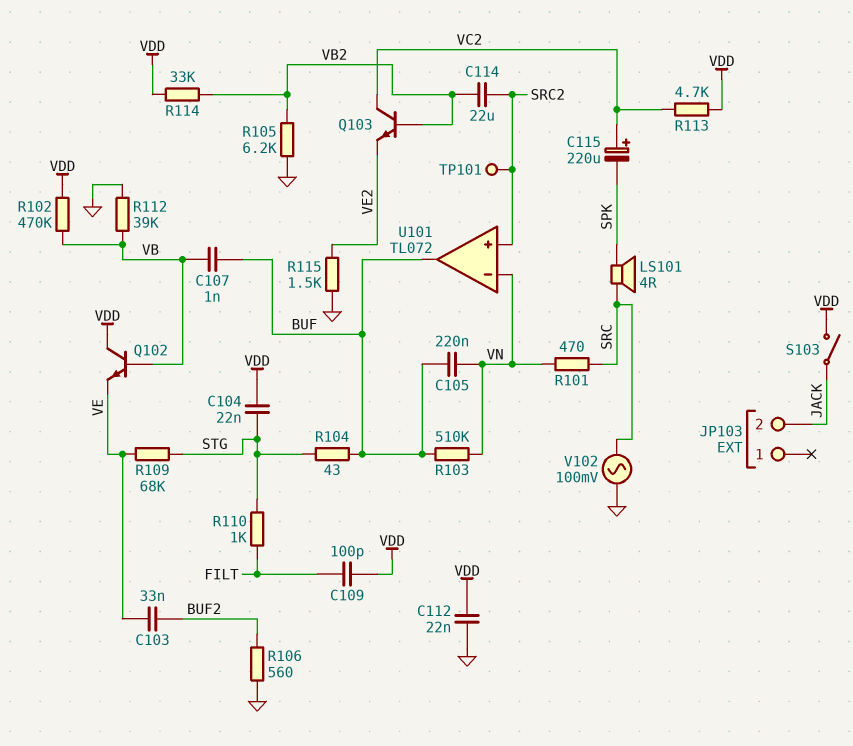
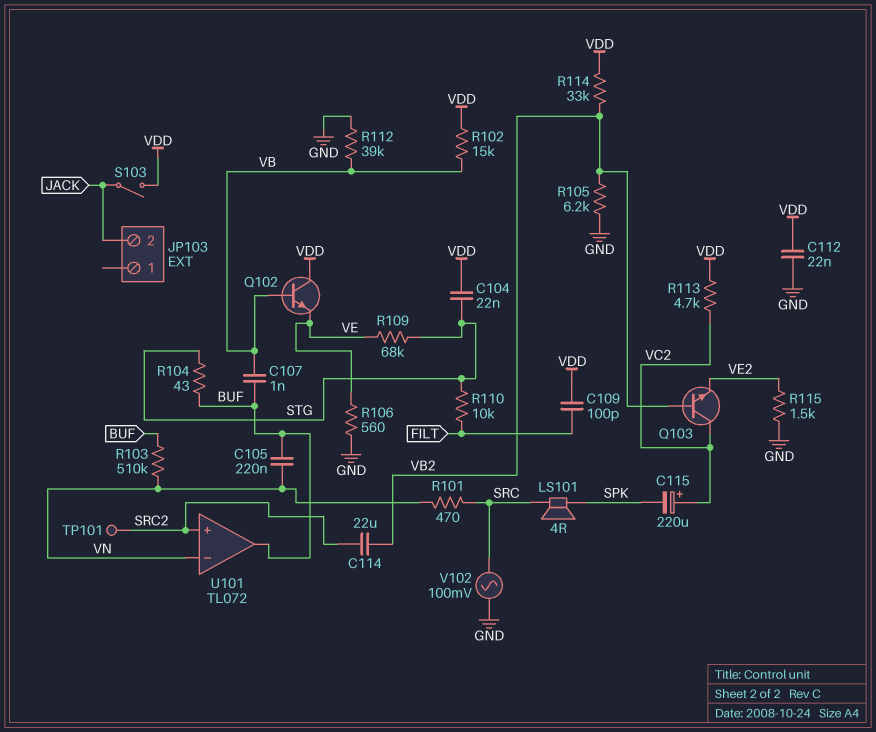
C103: 33nF (BUF2, VE) -> none
R102: 470k (VB, VDD) -> 15k (VB, VDD)
R106: 560 (BUF2, GND) -> 560 (GND, VE)
R110: 1k (FILT, STG) -> 10k (FILT, STG)

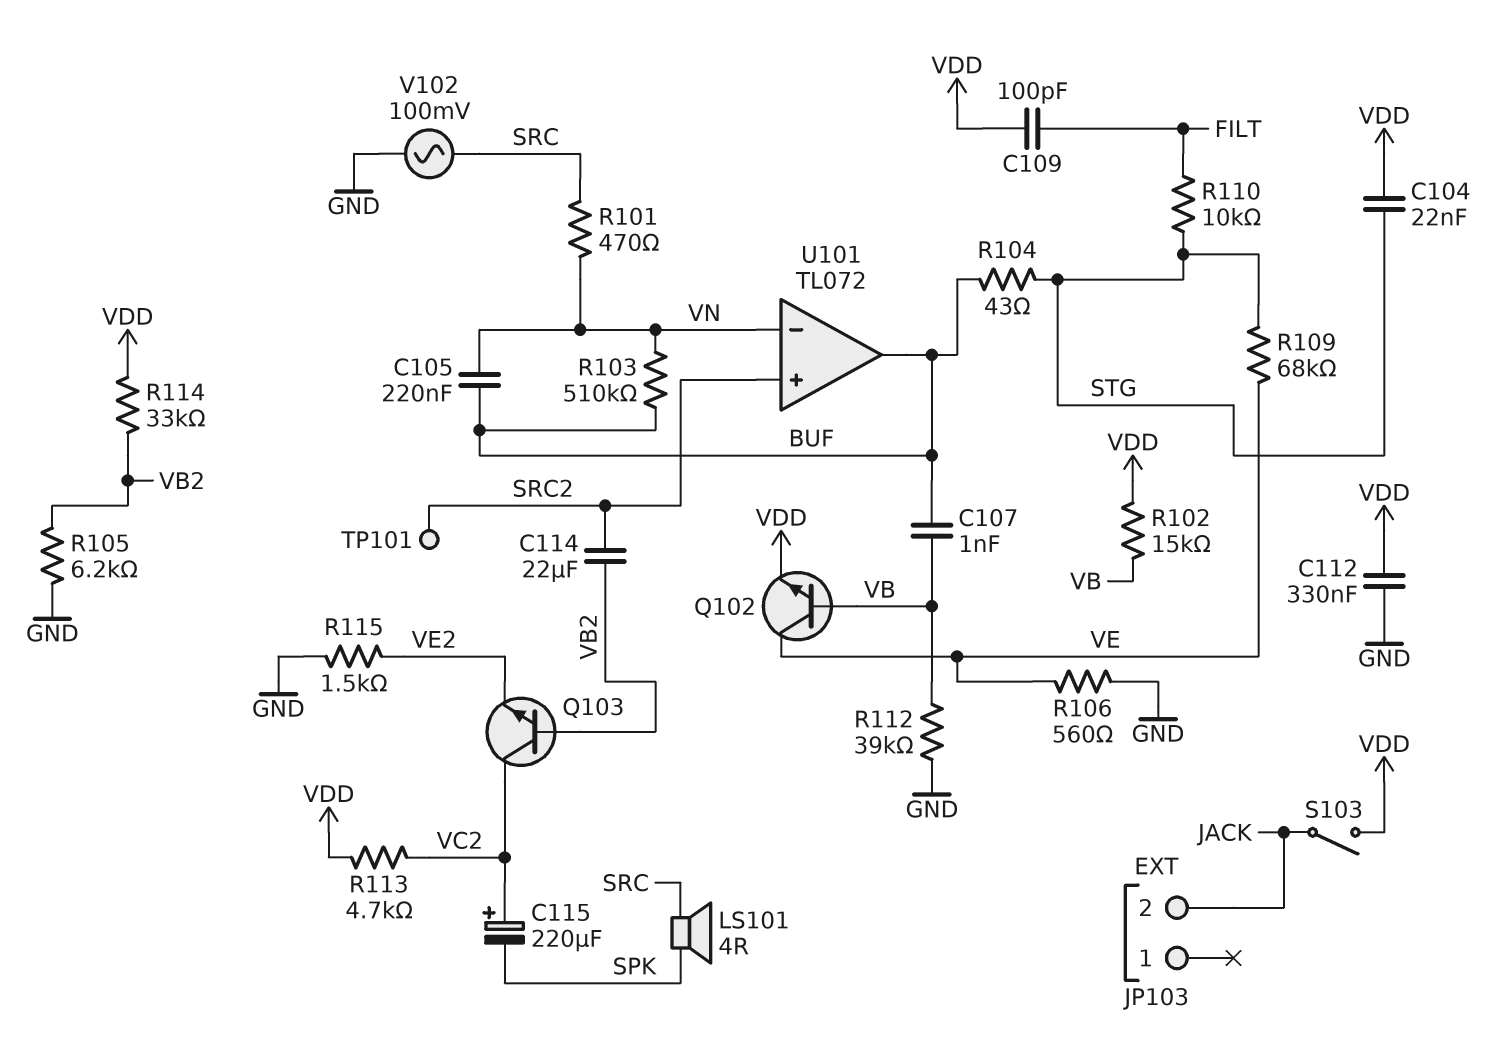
C112: 22nF (GND, VDD) -> 330nF (GND, VDD)
Q102: NPN (B VB, C VDD, E VE) -> NPN (B VB, C VE, E VDD)

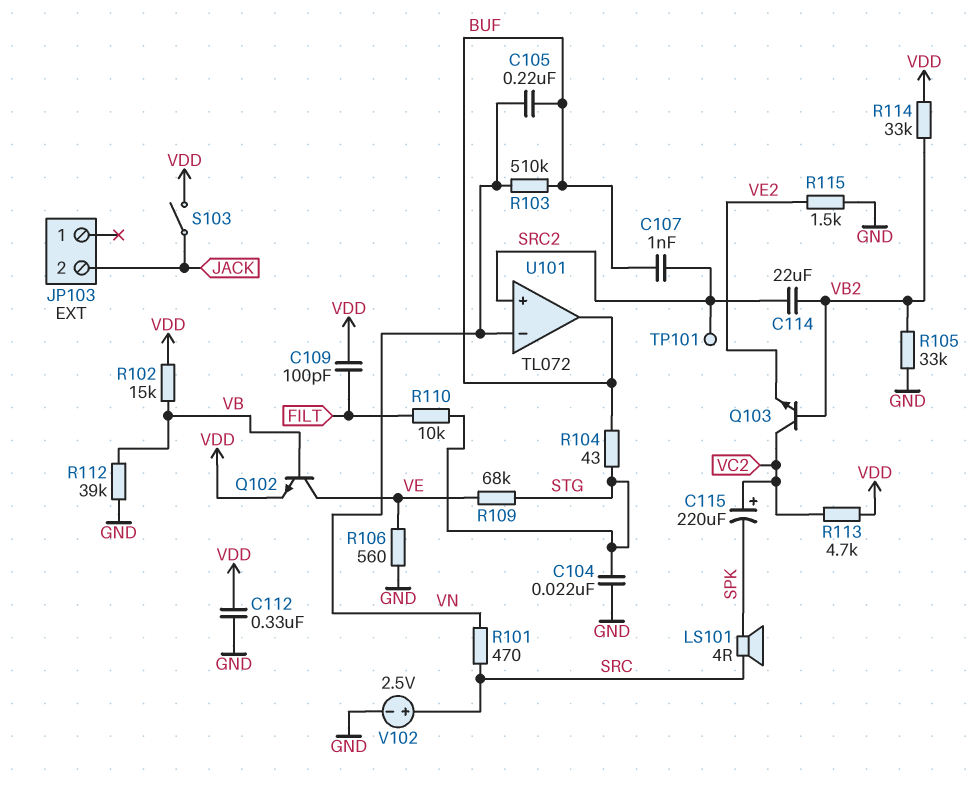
C104: 22nF (STG, VDD) -> 22nF (GND, STG)
C107: 1nF (BUF, VB) -> 1nF (BUF, SRC2)
R105: 6.2k (GND, VB2) -> 33k (GND, VB2)
V102: AC 100mV (GND, SRC) -> 2.5V (plus SRC, minus GND)

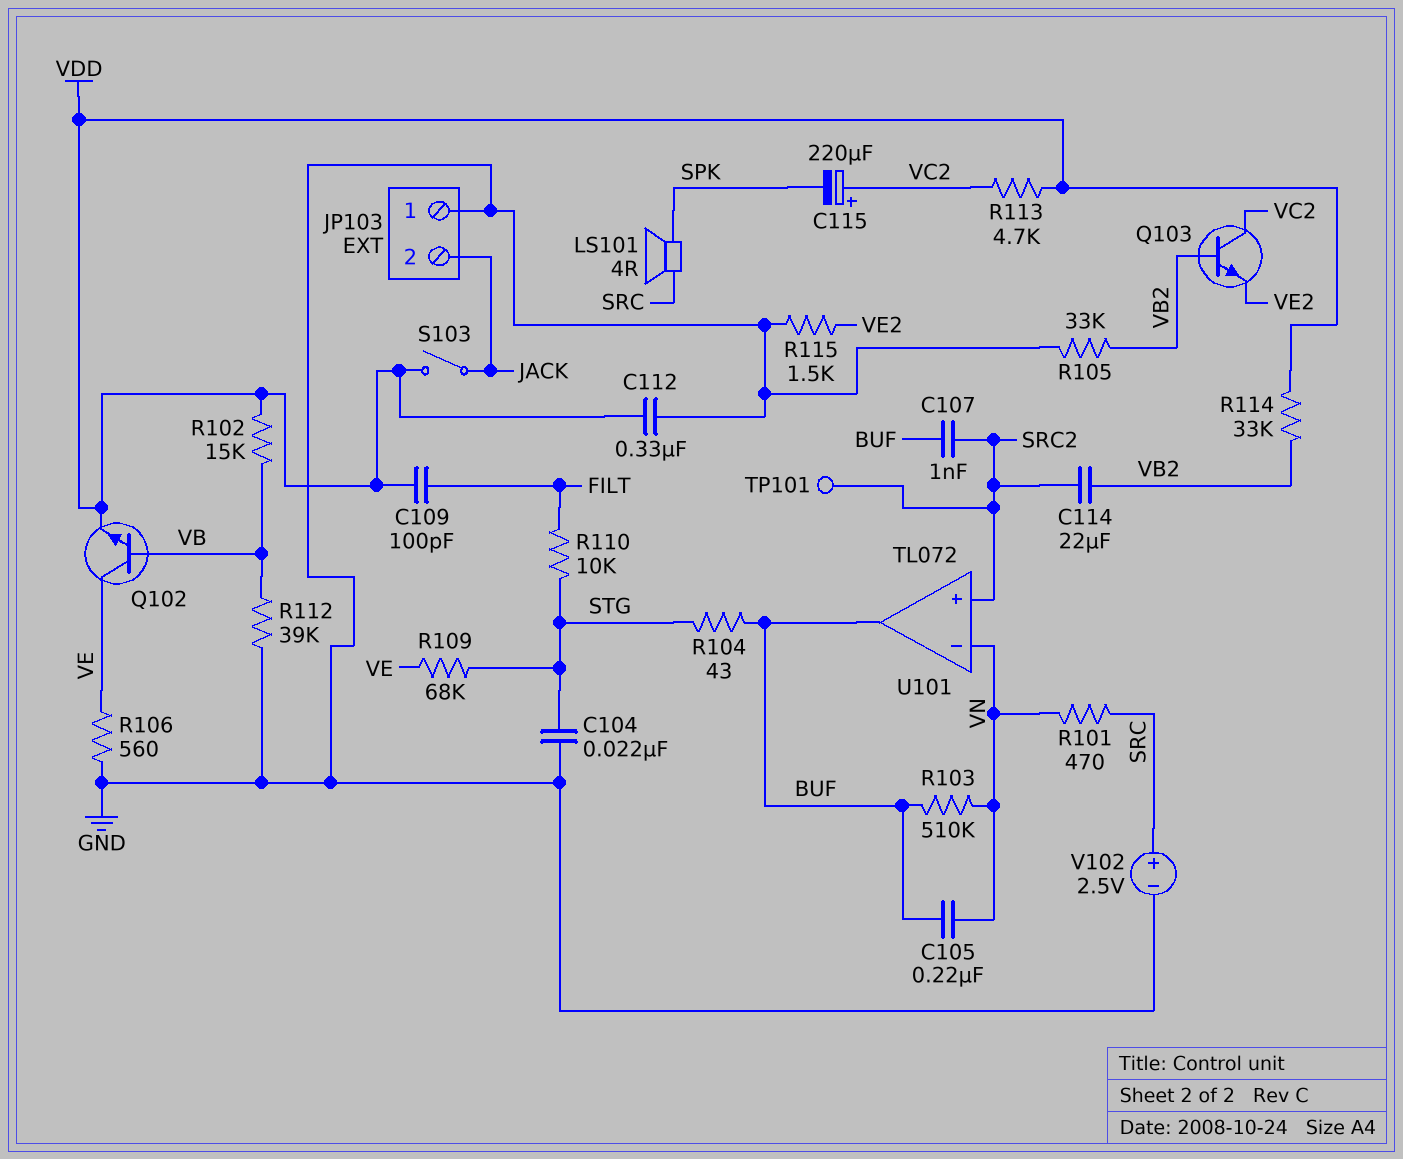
JP103 pin 1: none -> GND

